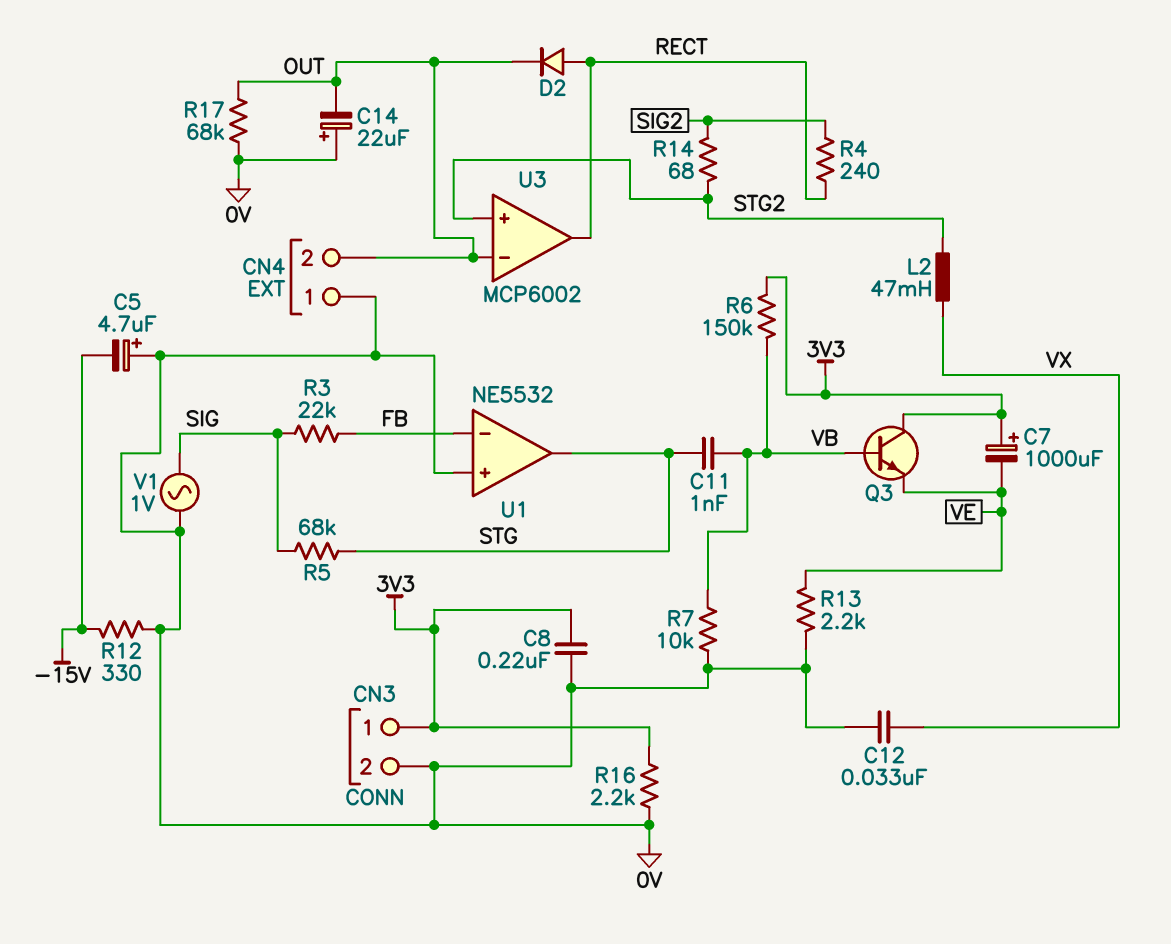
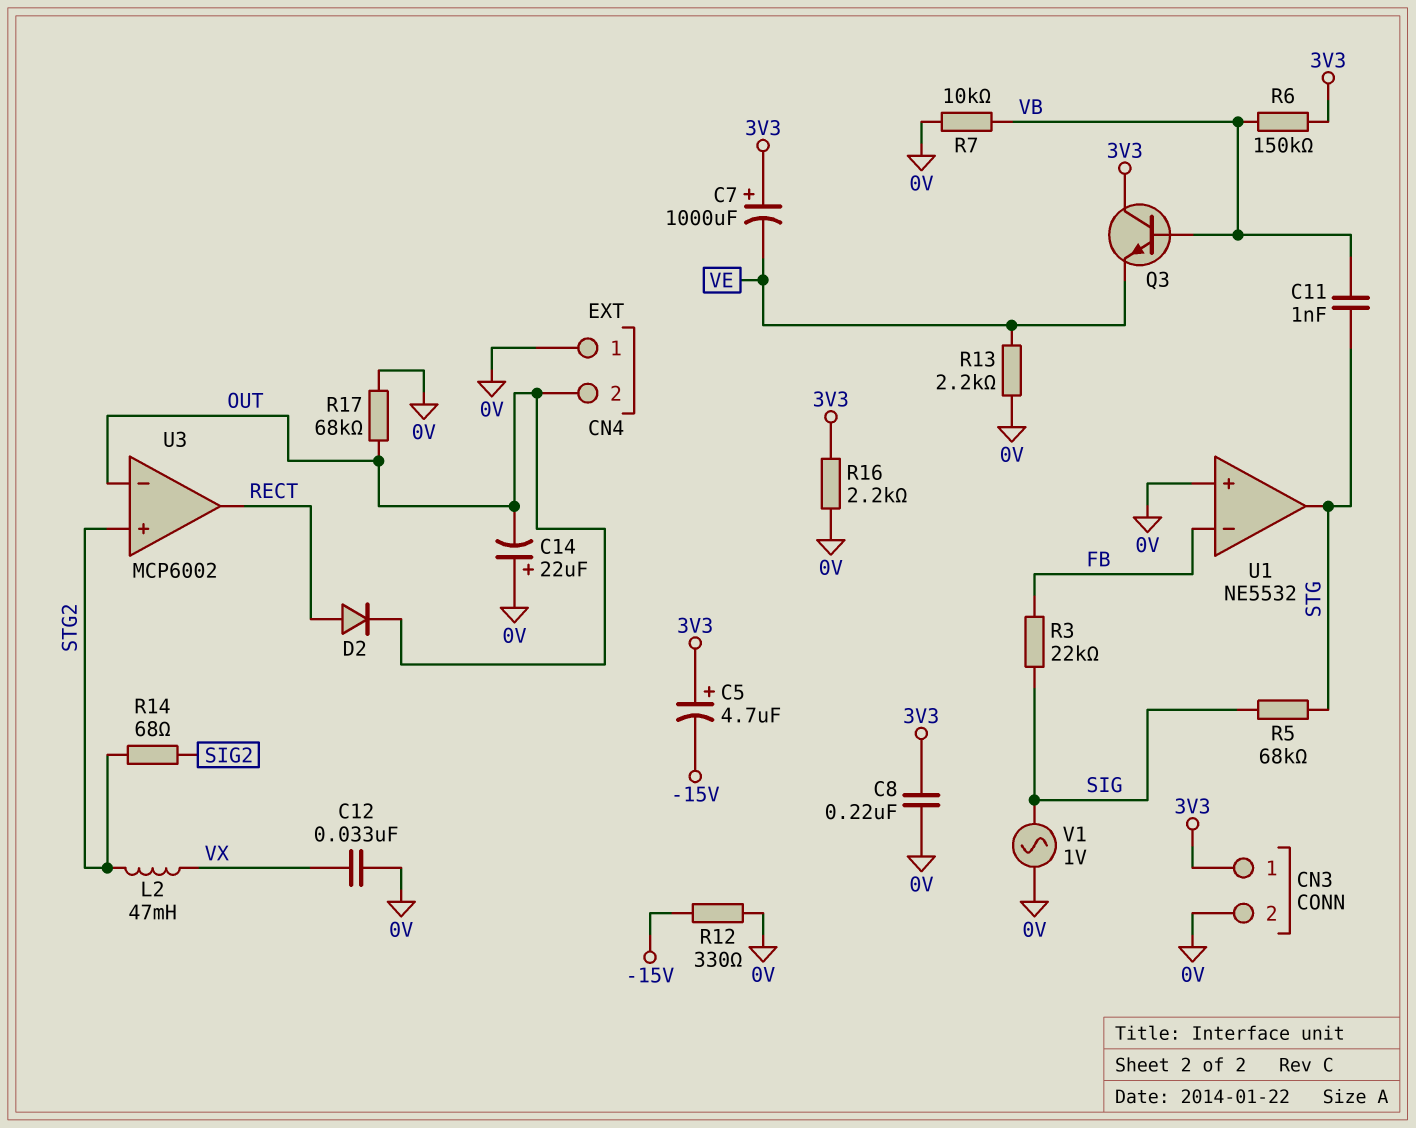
C5: 4.7uF (plus 0V, minus -15V) -> 4.7uF (plus 3V3, minus -15V)
R4: 240 (RECT, SIG2) -> none

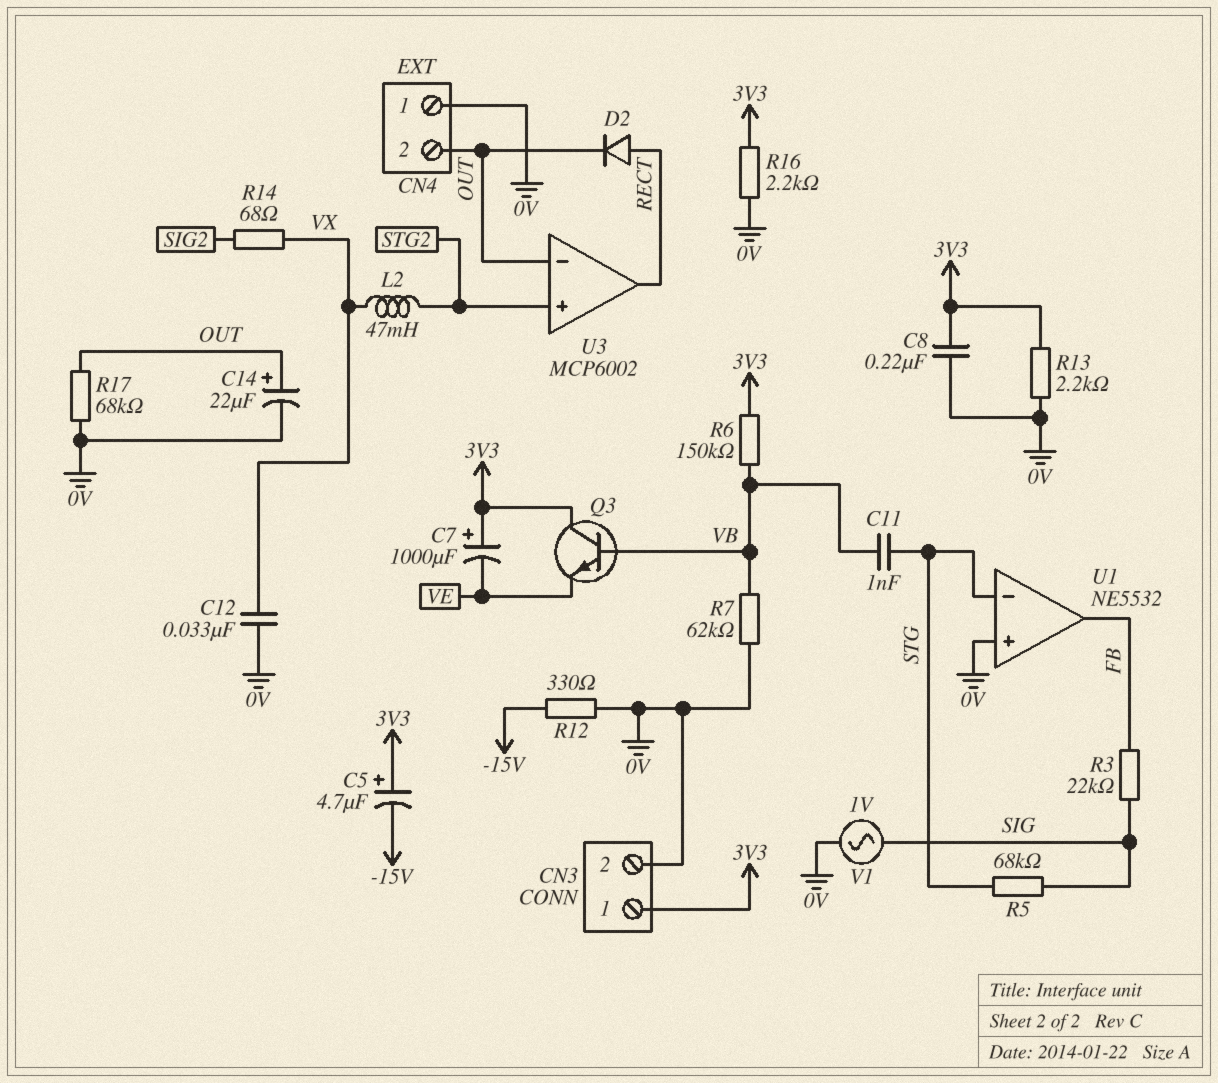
C14: 22uF (plus 0V, minus OUT) -> 22uF (plus OUT, minus 0V)
R7: 10k (0V, VB) -> 62k (0V, VB)
R13: 2.2k (0V, VE) -> 2.2k (0V, 3V3)
R14: 68 (SIG2, STG2) -> 68 (SIG2, VX)
U1 pin in-: FB -> STG
U1 pin out: STG -> FB

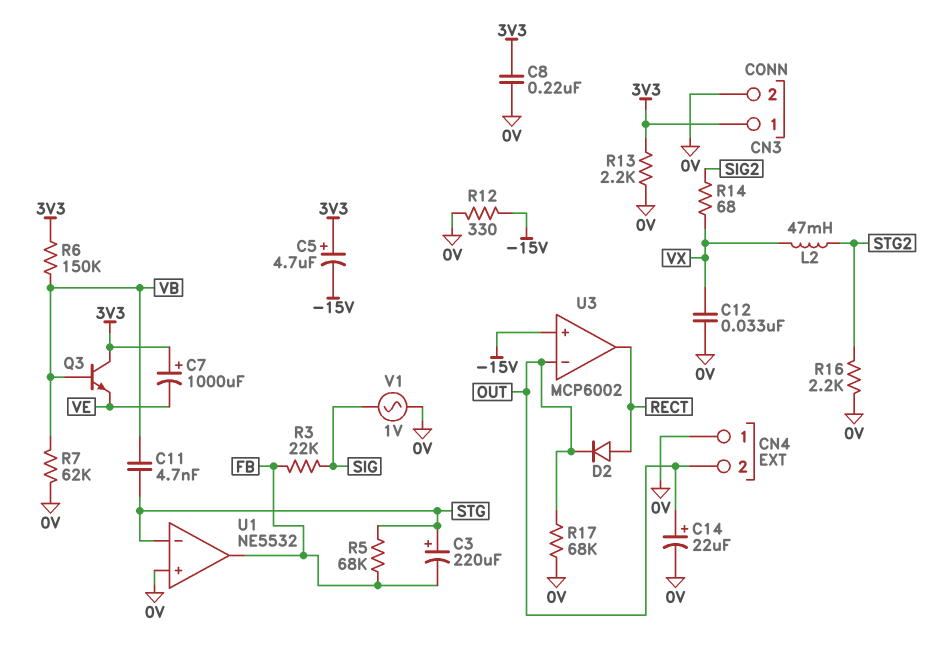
C3: none -> 220uF (plus STG, minus FB)
C11: 1nF (STG, VB) -> 4.7nF (STG, VB)
R5: 68k (SIG, STG) -> 68k (FB, STG)
R16: 2.2k (0V, 3V3) -> 2.2k (0V, STG2)
U3 pin in+: STG2 -> -15V

